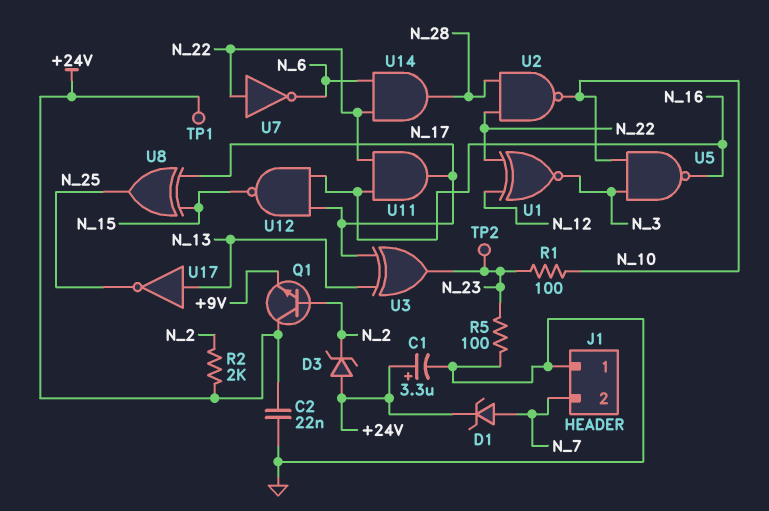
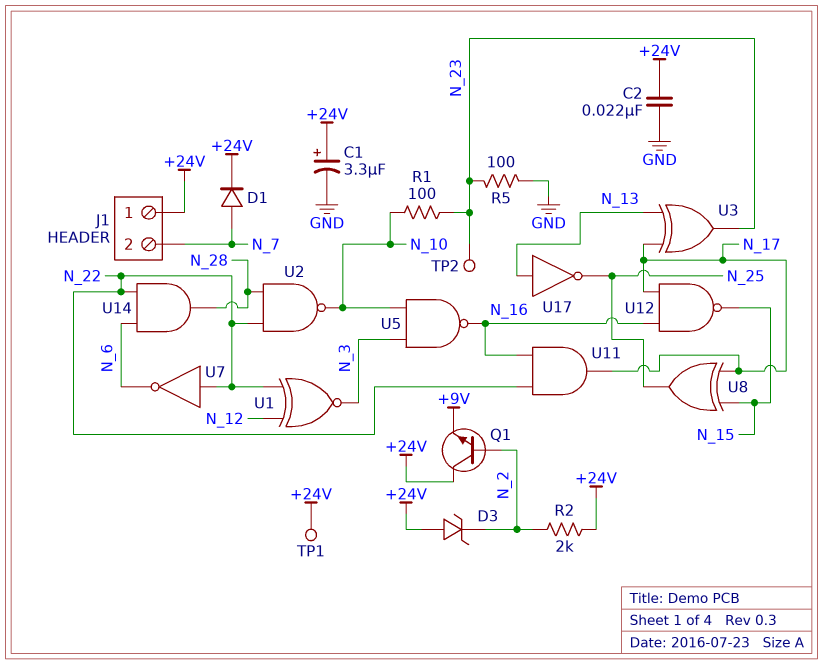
D1: zener (A N_7, K +24V) -> diode (A N_7, K +24V)
J1 pin 1: GND -> +24V

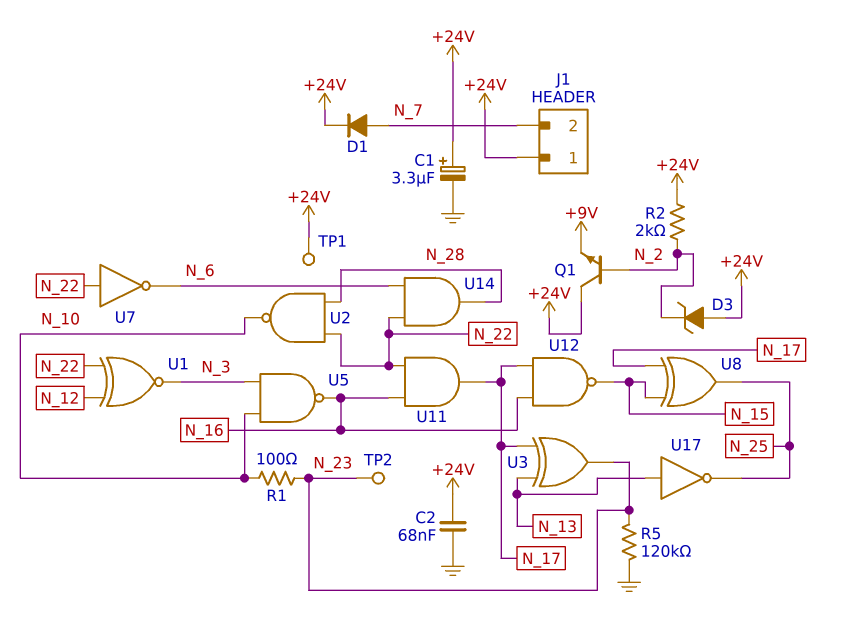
C2: 22nF (+24V, GND) -> 68nF (+24V, GND)
R5: 100 (GND, N_23) -> 120k (GND, N_23)

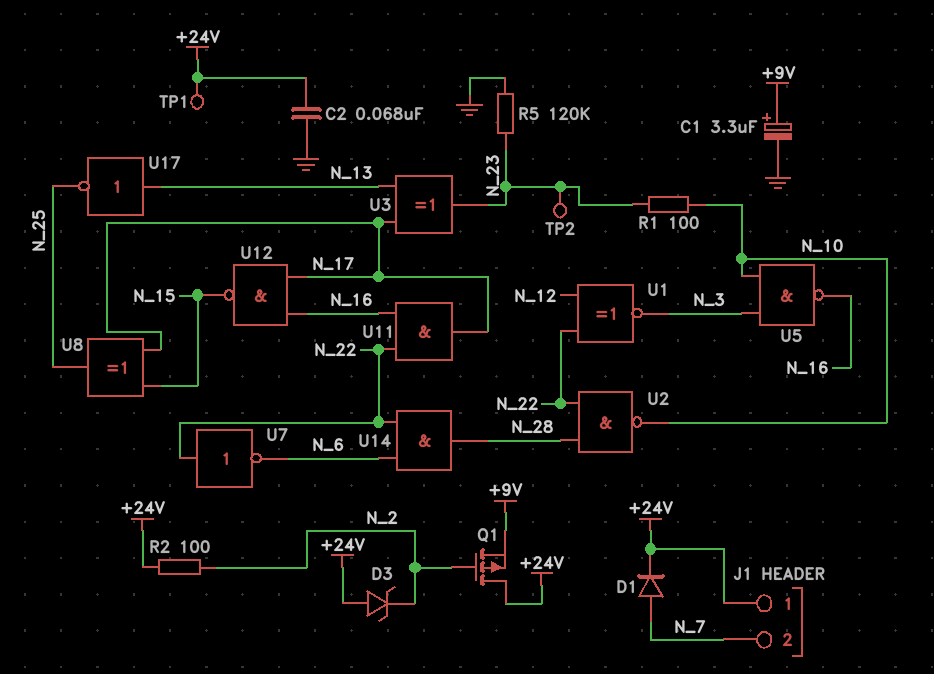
C1: 3.3uF (plus +24V, minus GND) -> 3.3uF (plus +9V, minus GND)
Q1: NPN (B N_2, C +24V, E +9V) -> PMOS (G N_2, D +24V, S +9V)
R2: 2k (+24V, N_2) -> 100 (+24V, N_2)

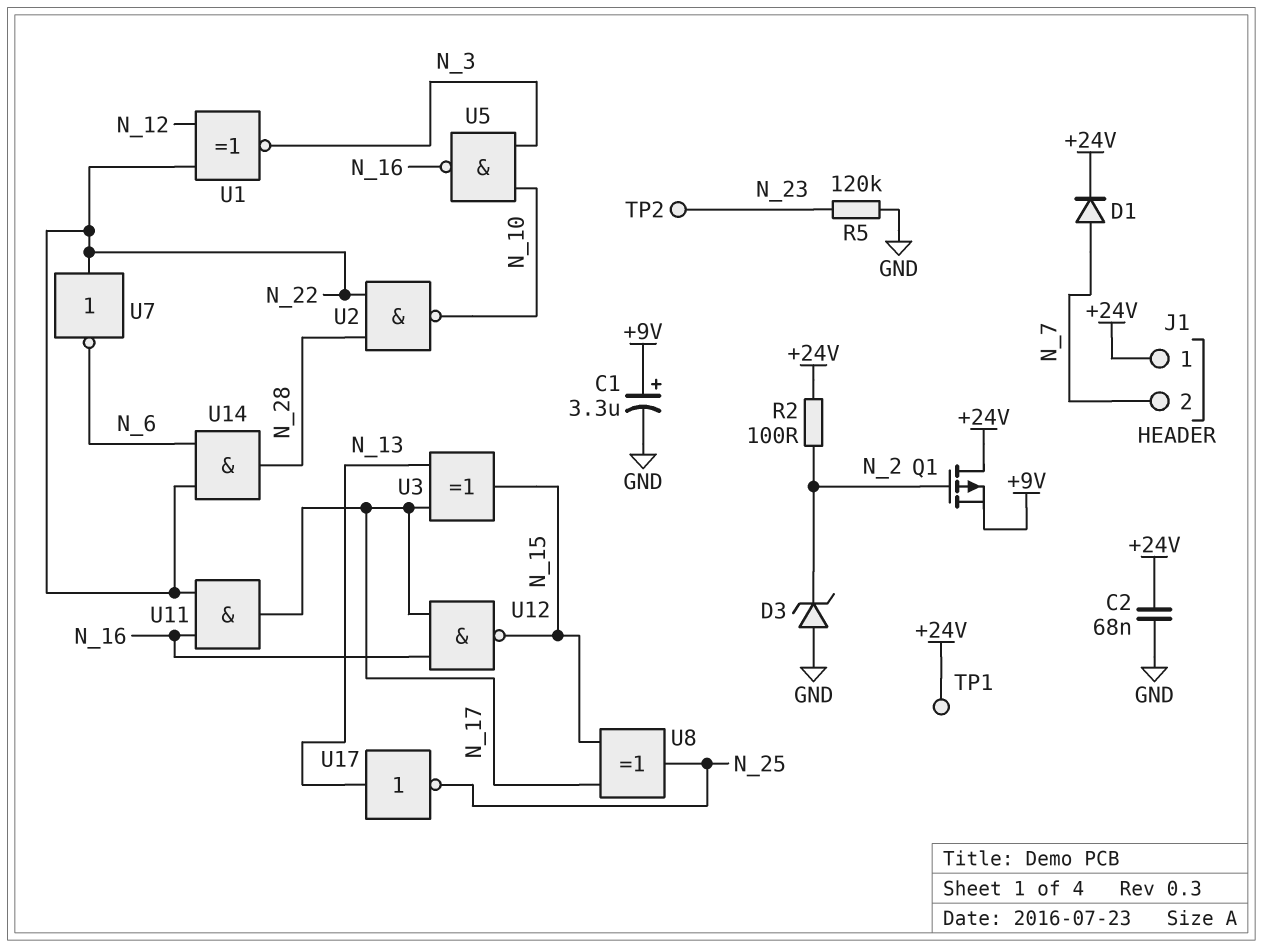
D3: zener (A +24V, K N_2) -> zener (A GND, K N_2)
R1: 100 (N_10, N_23) -> none
U3: XOR (in N_13, in N_17, out N_23) -> XOR (in N_13, in N_17, out N_15)

